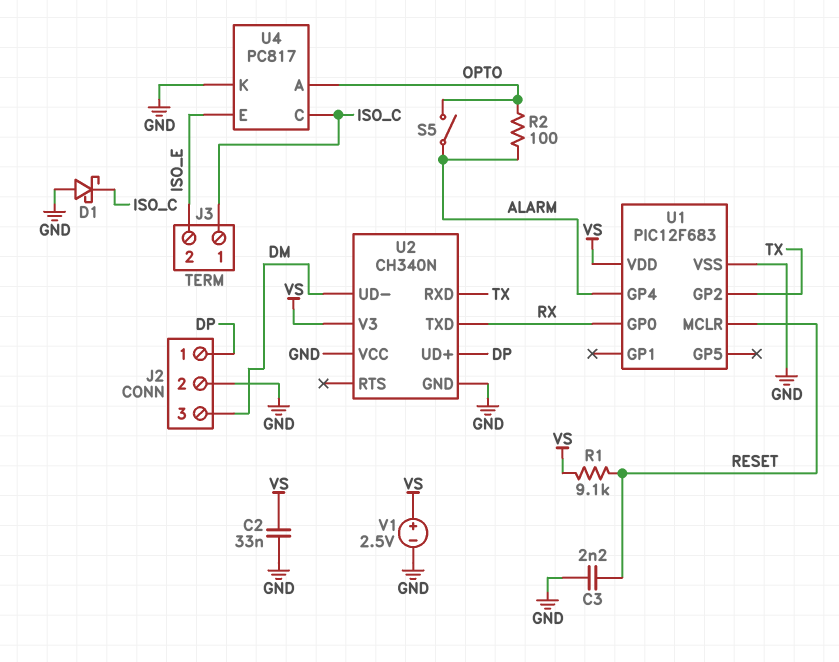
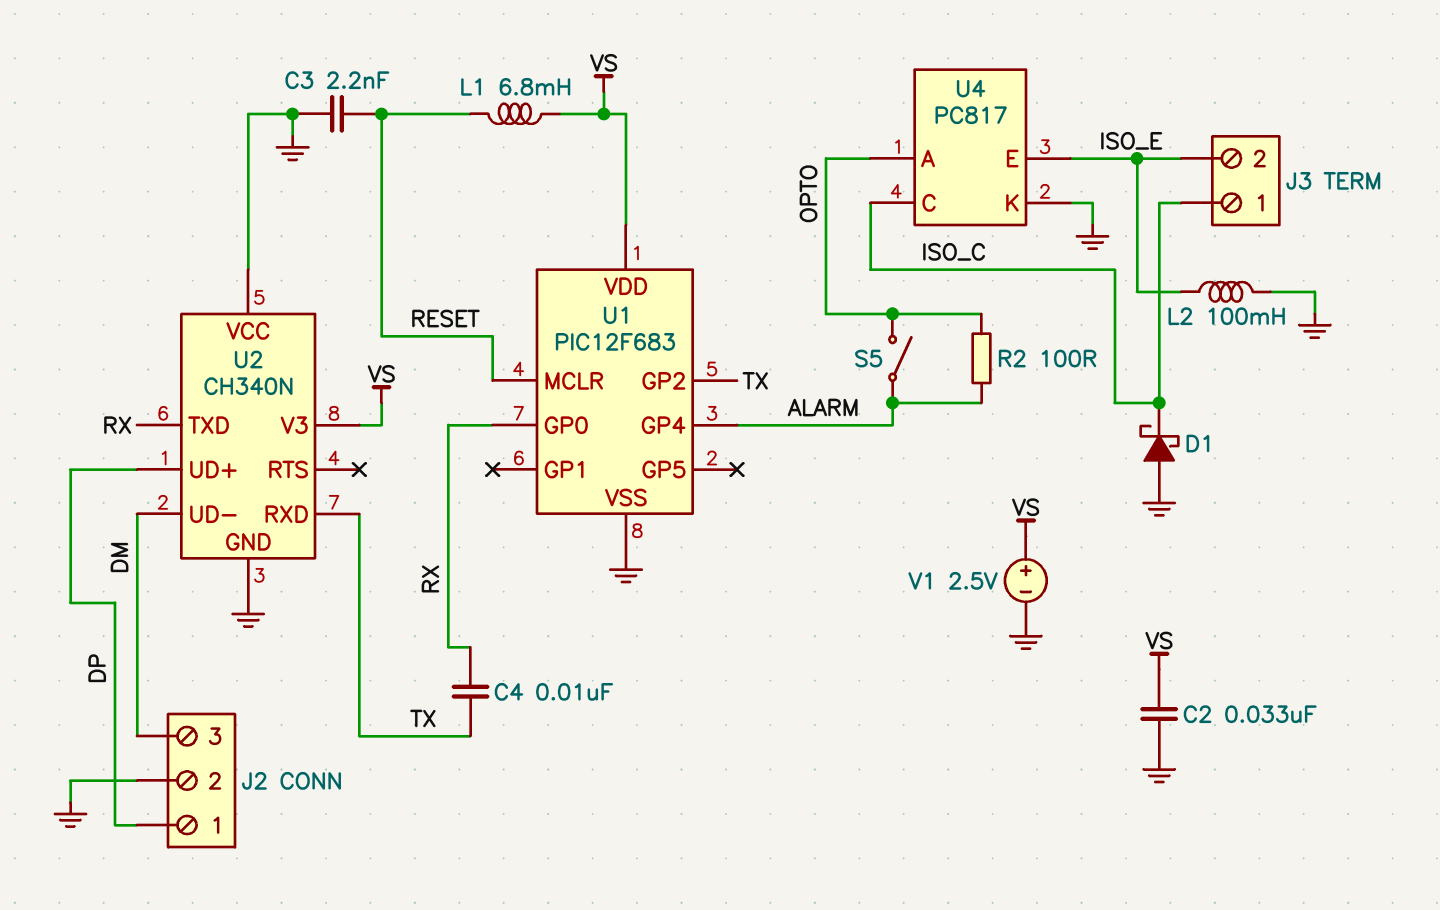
C4: none -> 10nF (RX, TX)
L1: none -> 6.8mH (RESET, VS)
L2: none -> 100mH (GND, ISO_E)
R1: 9.1k (RESET, VS) -> none

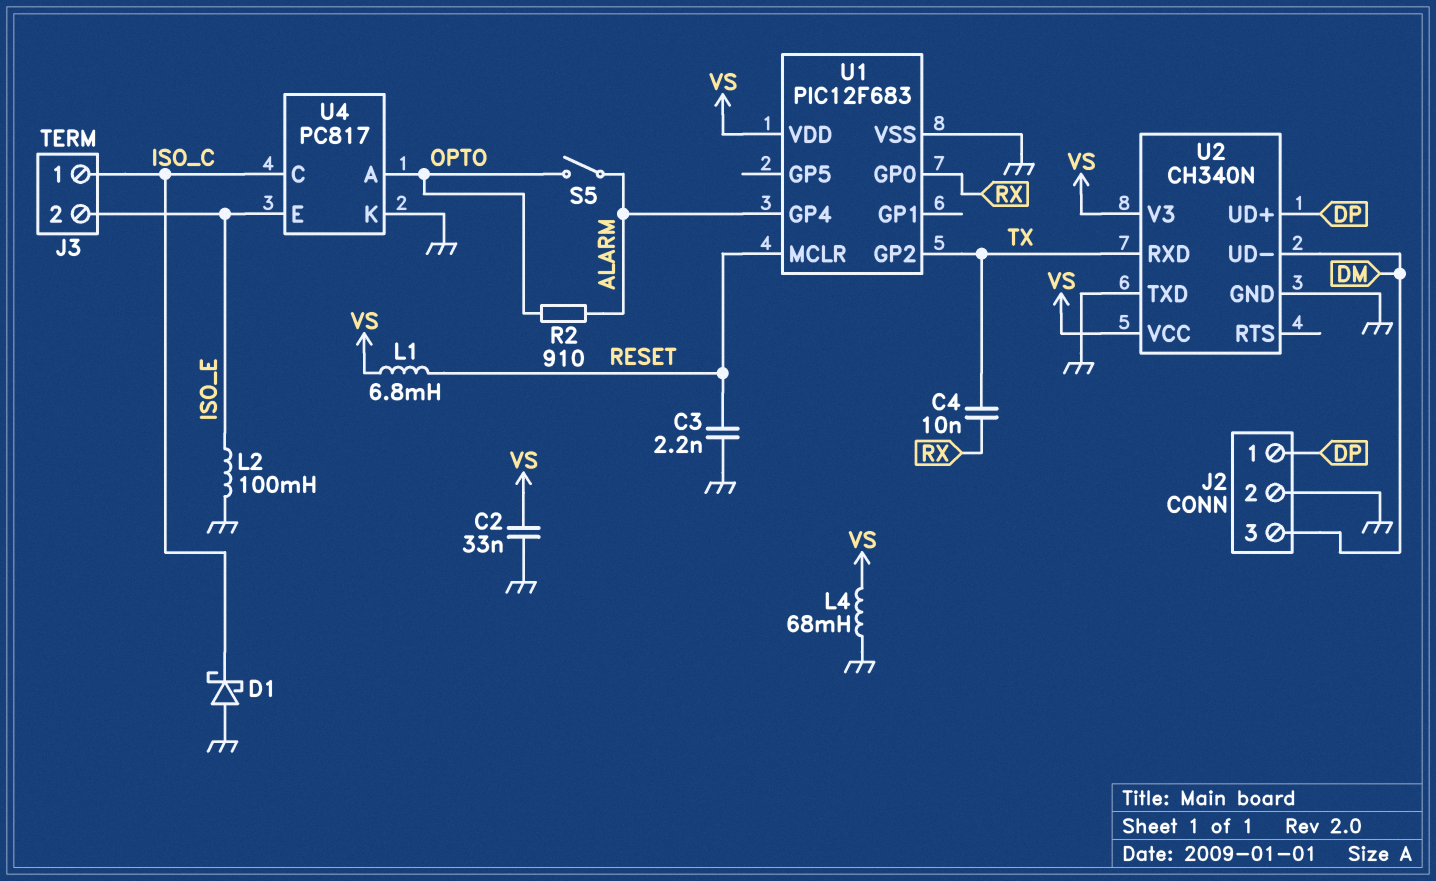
L4: none -> 68mH (GND, VS)
R2: 100 (ALARM, OPTO) -> 910 (ALARM, OPTO)
U2 pin TXD: RX -> GND
U2 pin VCC: GND -> VS
V1: 2.5V (plus VS, minus GND) -> none

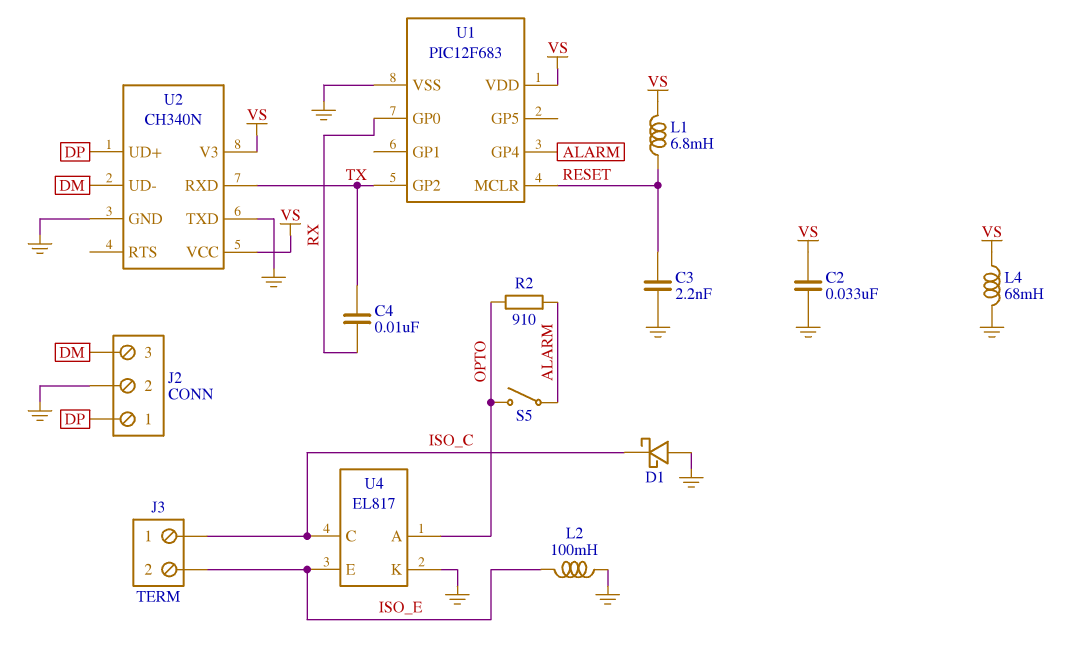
U4: PC817 -> EL817

